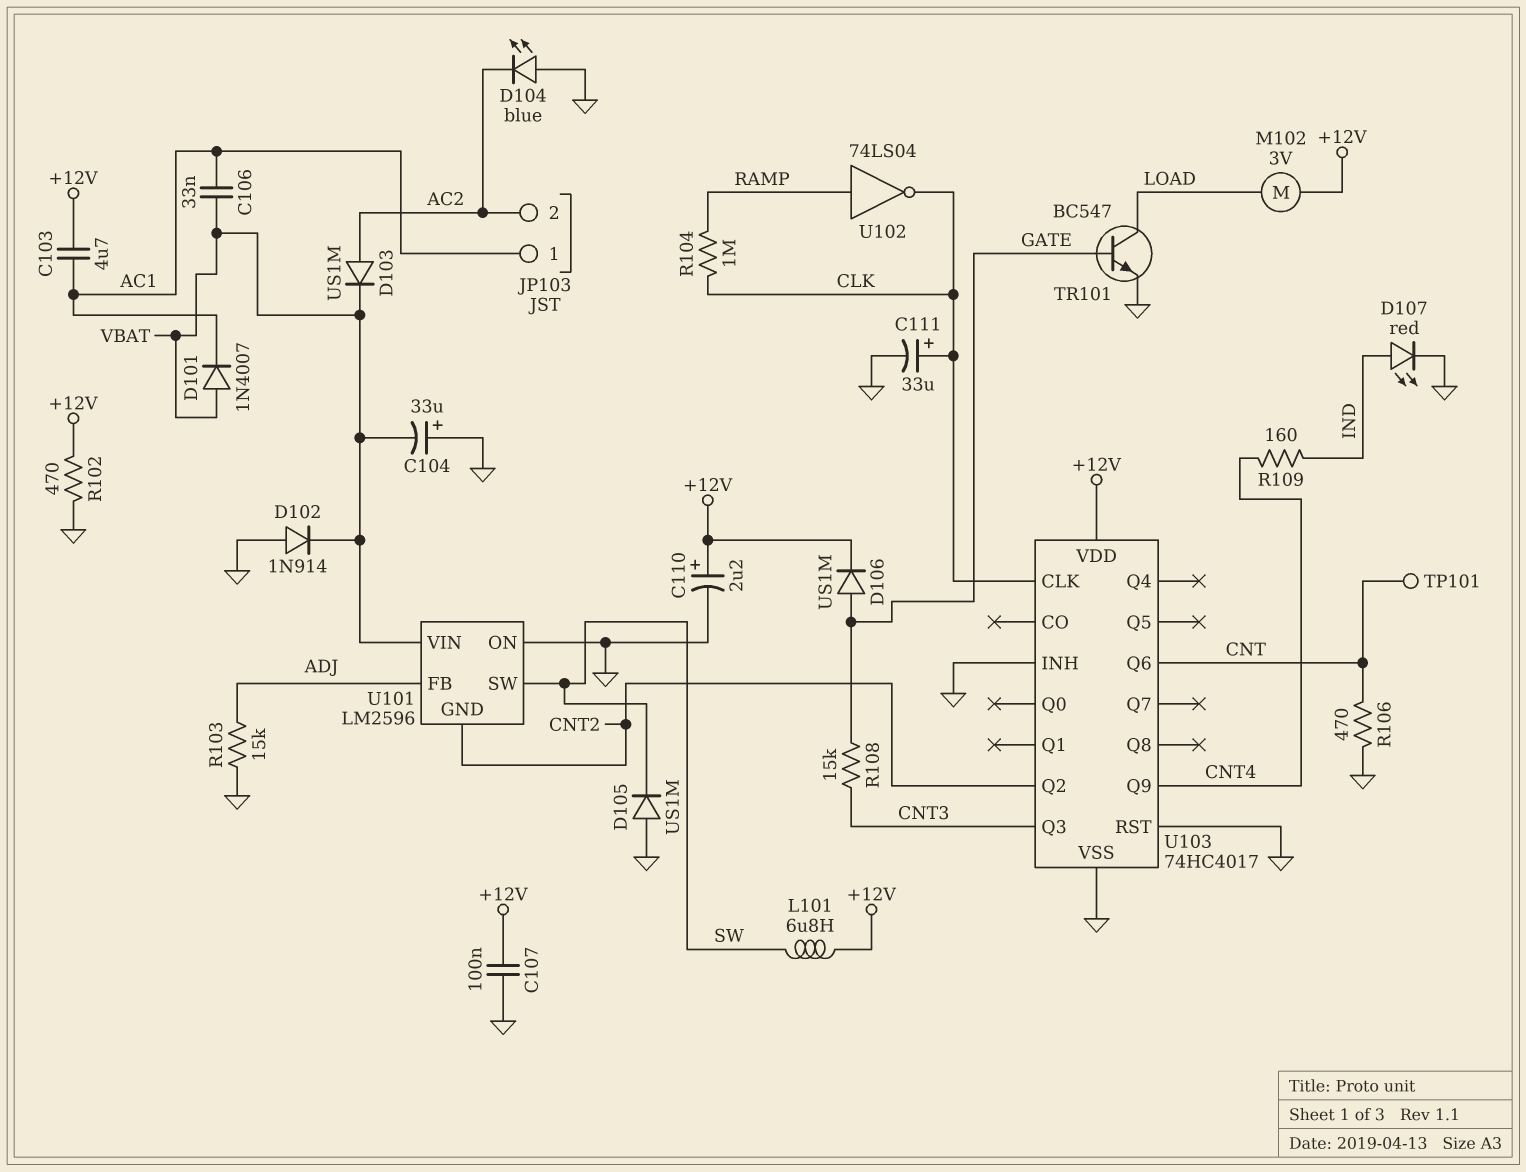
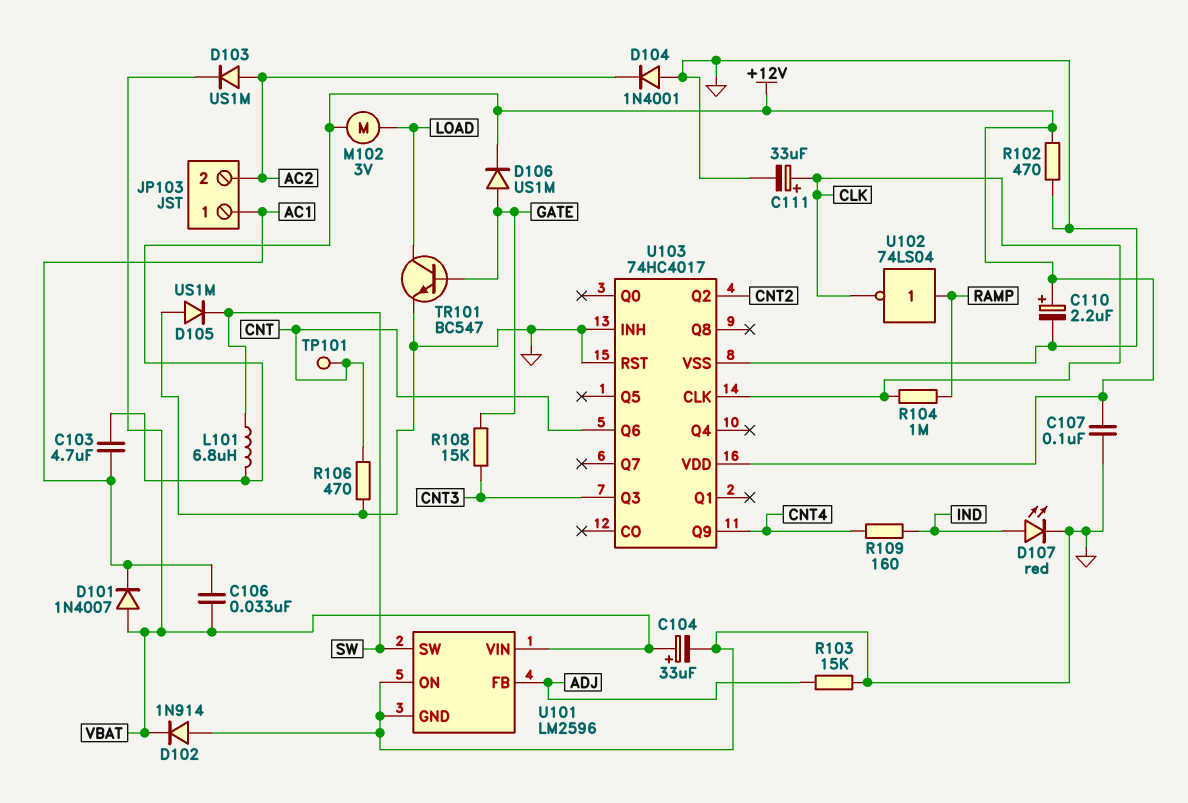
C104: 33uF (plus GND, minus VBAT) -> 33uF (plus VBAT, minus GND)
D104: LED blue (A GND, K AC2) -> diode 1N4001 (A GND, K AC2)
U101 pin GND: CNT2 -> GND

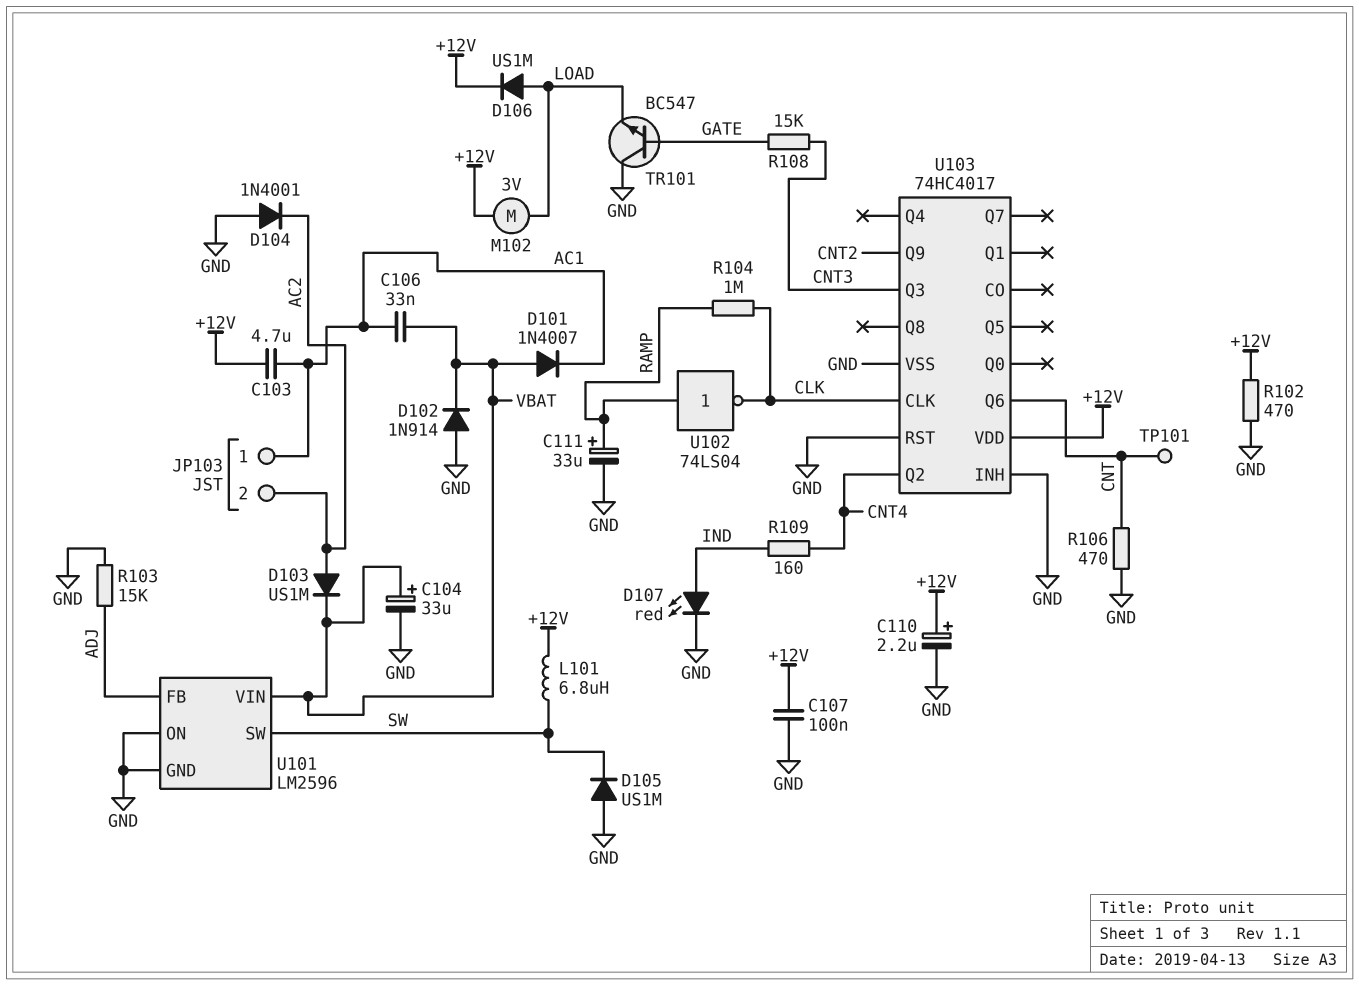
C111: 33uF (plus CLK, minus GND) -> 33uF (plus RAMP, minus GND)
D106: diode US1M (A GATE, K +12V) -> diode US1M (A LOAD, K +12V)
TR101: NPN BC547 (B GATE, C LOAD, E GND) -> NPN BC547 (B GATE, C GND, E LOAD)
U103 pin Q2: CNT2 -> CNT4
U103 pin Q9: CNT4 -> CNT2

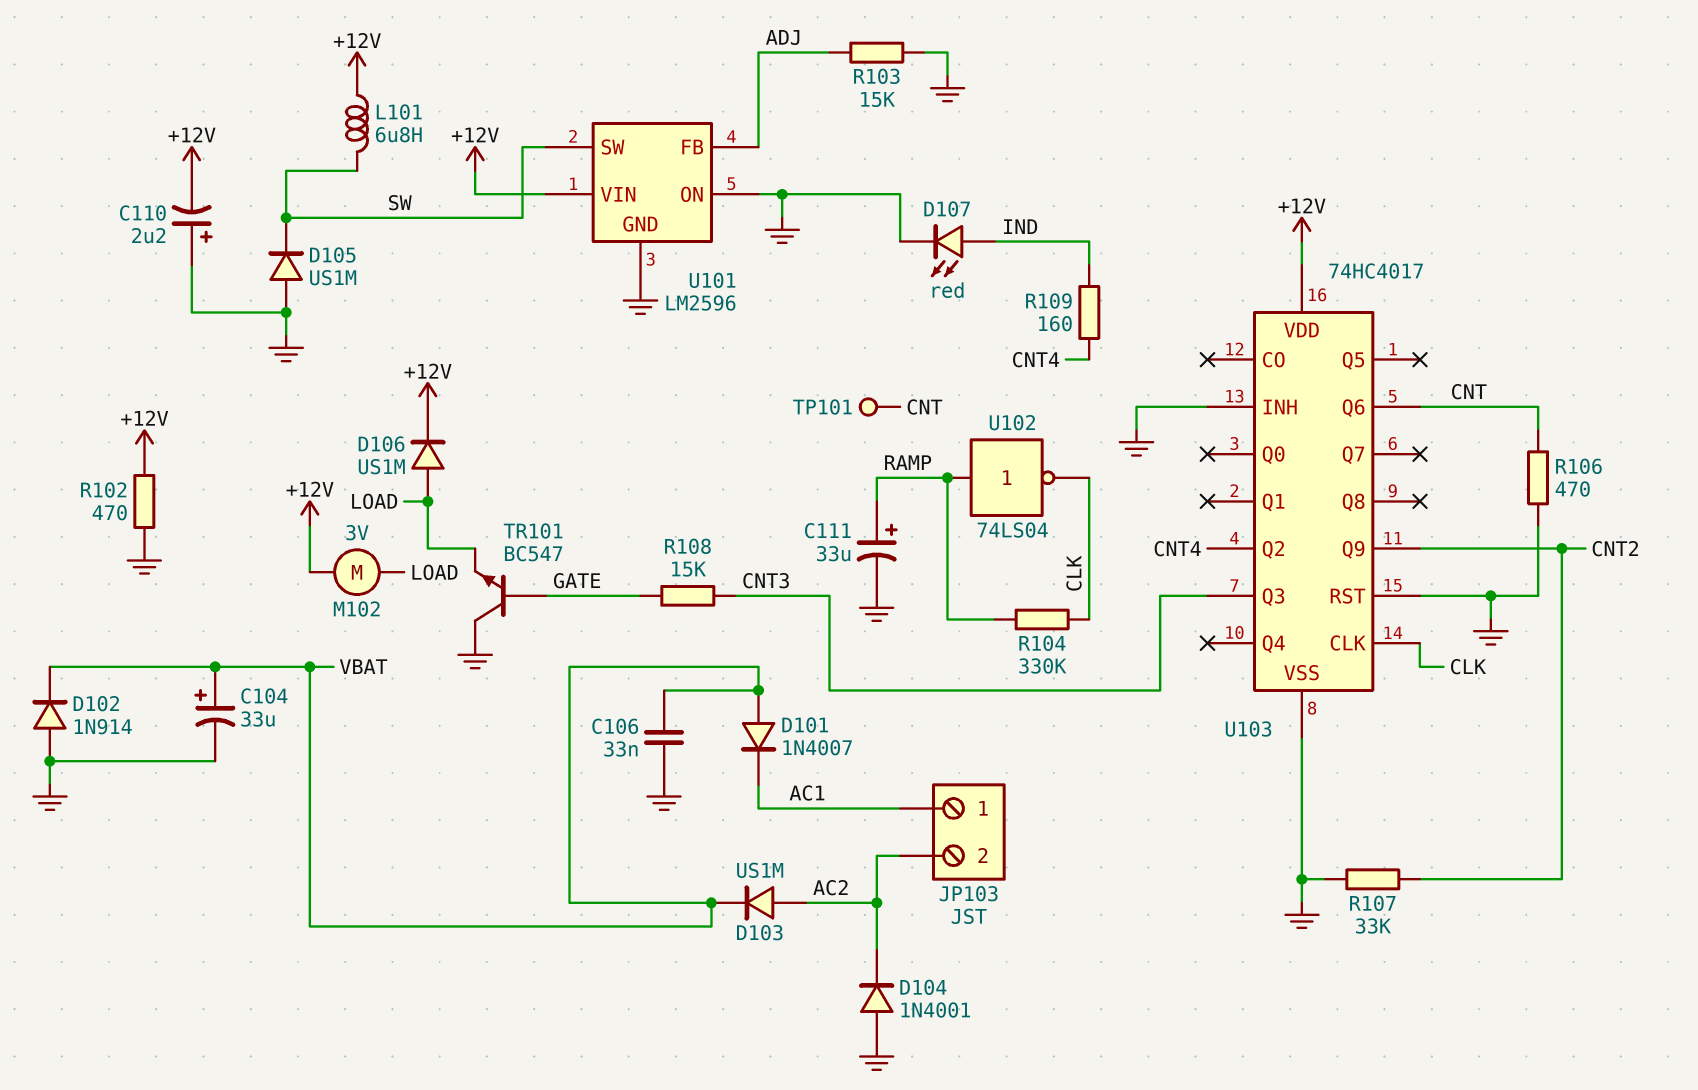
C103: 4.7uF (+12V, AC1) -> none
C106: 33nF (AC1, VBAT) -> 33nF (GND, VBAT)
C107: 100nF (+12V, GND) -> none
C110: 2.2uF (plus +12V, minus GND) -> 2.2uF (plus GND, minus +12V)
R104: 1M (CLK, RAMP) -> 330k (CLK, RAMP)
R107: none -> 33k (CNT2, GND)
U101 pin VIN: VBAT -> +12V

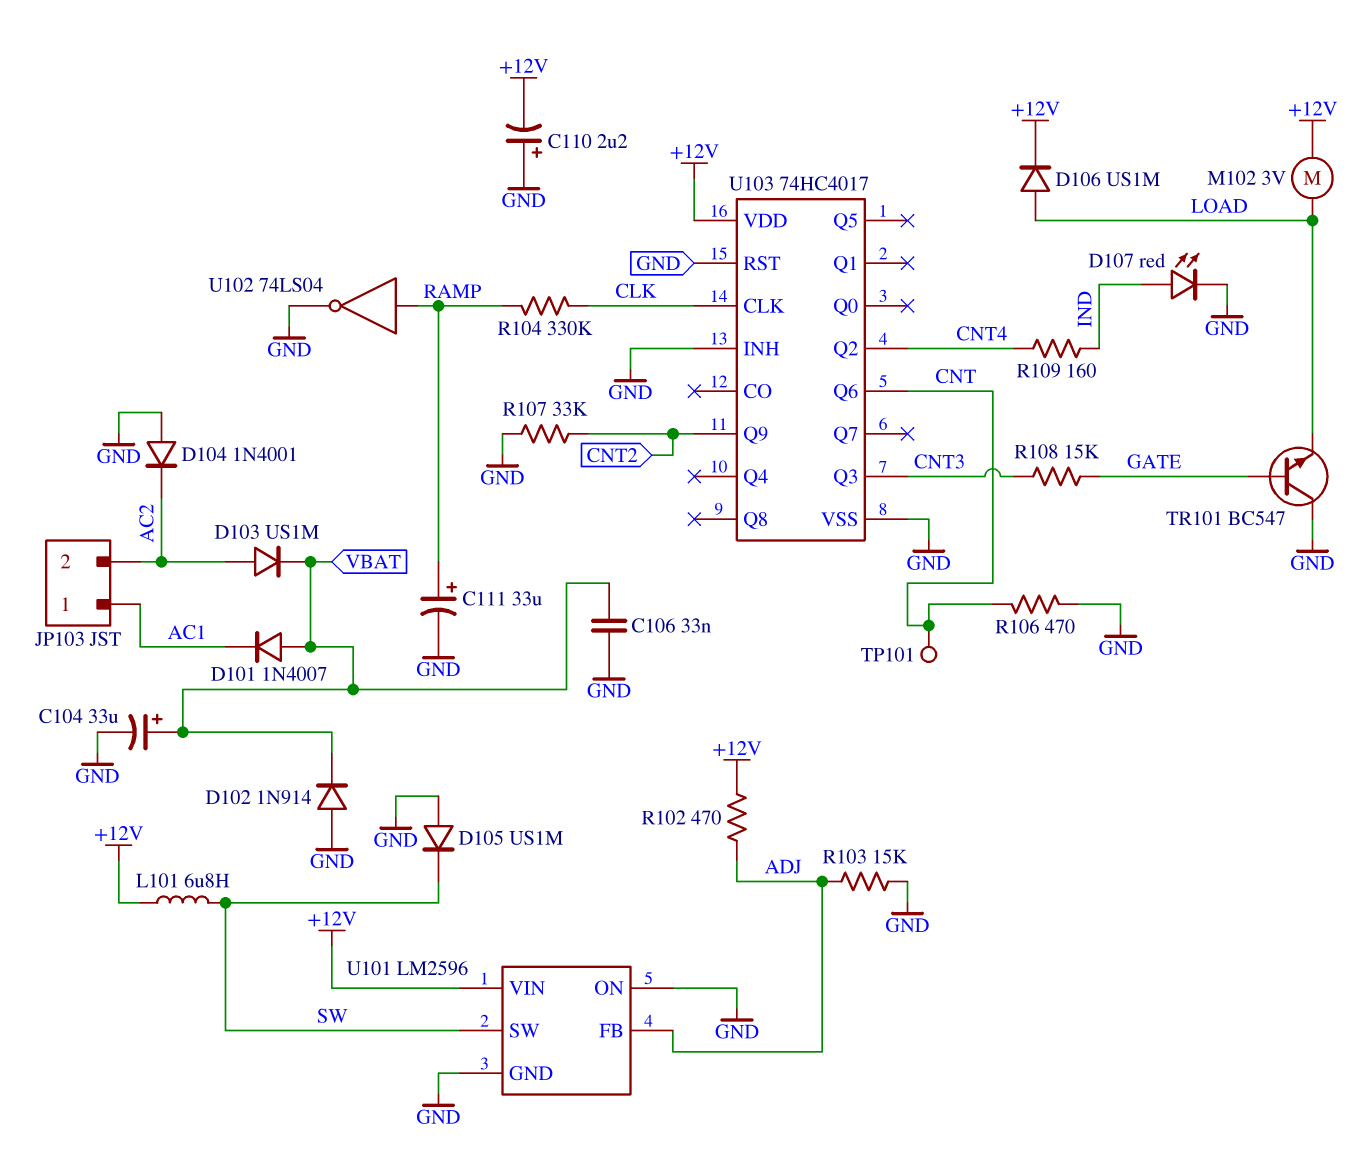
R102: 470 (+12V, GND) -> 470 (+12V, ADJ)
U102: NOT 74LS04 (in RAMP, out CLK) -> NOT 74LS04 (in RAMP, out GND)

